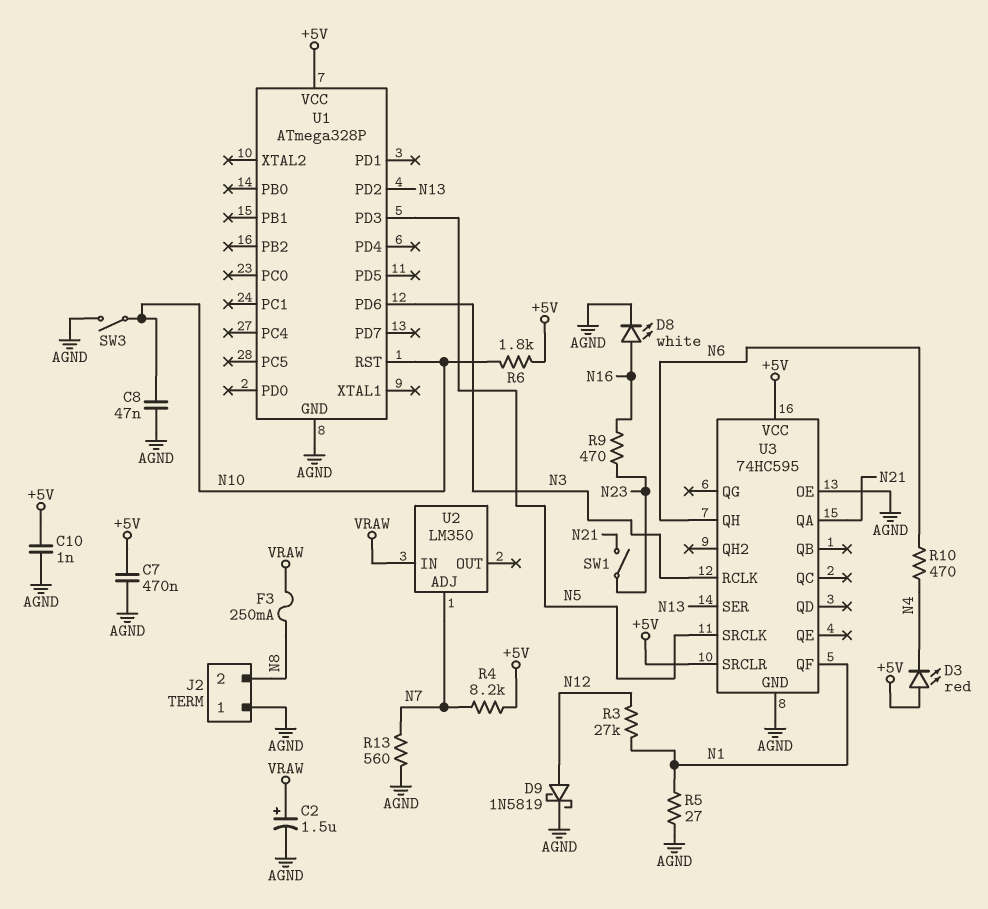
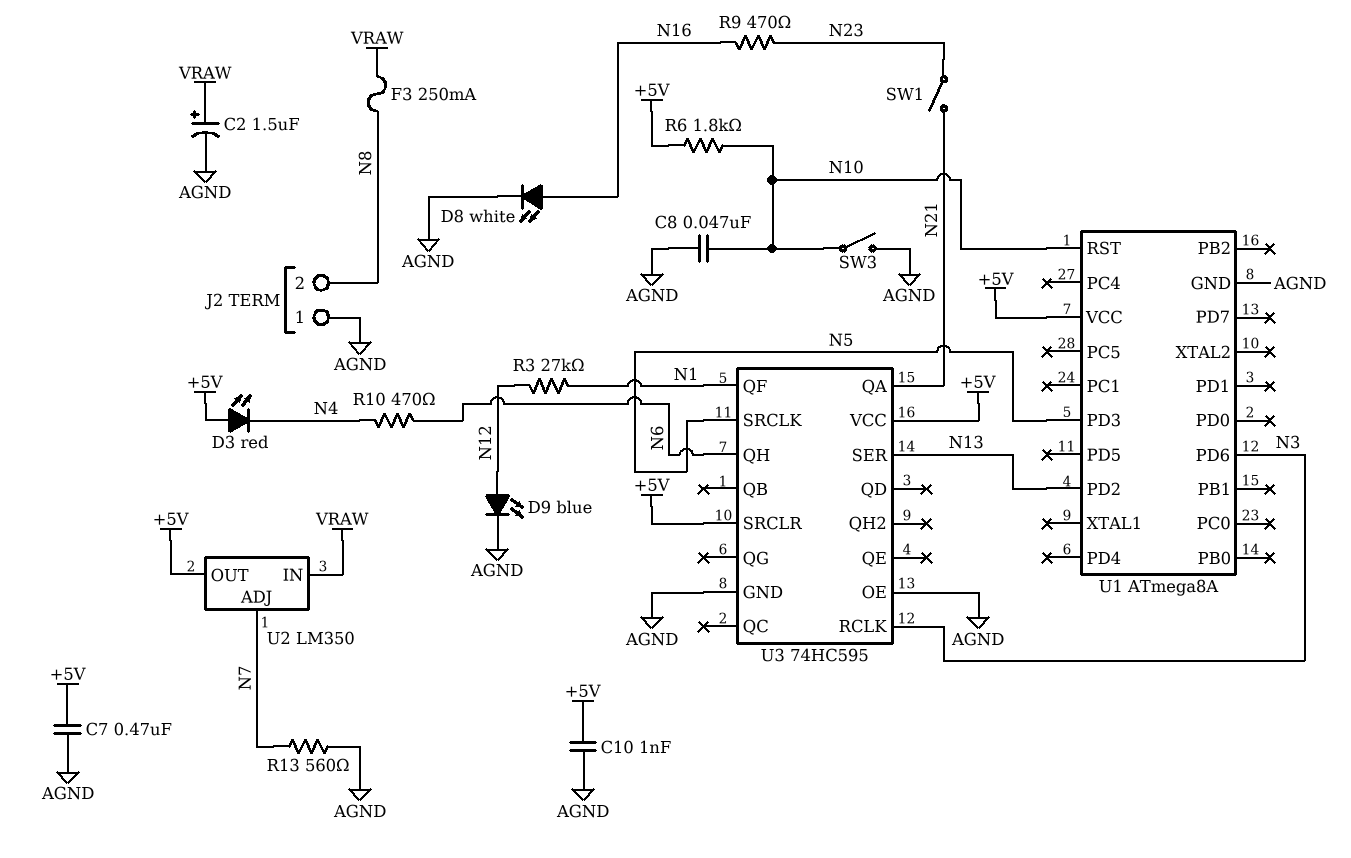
D9: schottky 1N5819 (A N12, K AGND) -> LED blue (A N12, K AGND)
R4: 8.2k (+5V, N7) -> none
R5: 27 (AGND, N1) -> none
U1: ATmega328P -> ATmega8A
U2 pin OUT: none -> +5V

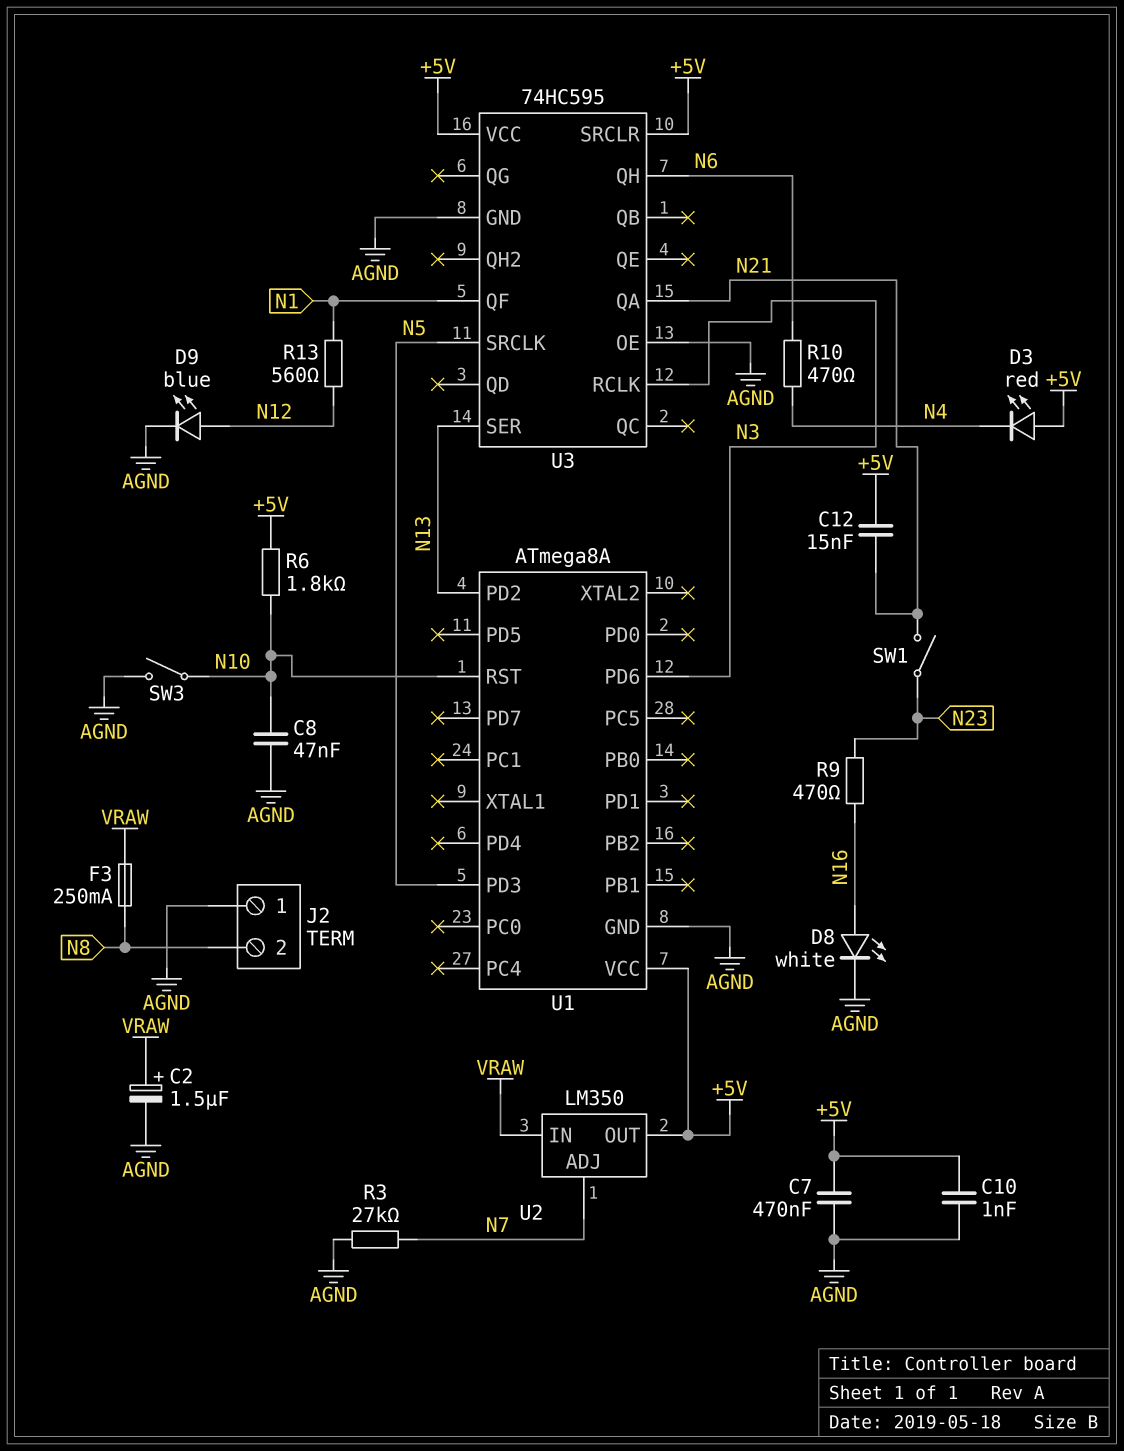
C12: none -> 15nF (+5V, N21)
R3: 27k (N1, N12) -> 27k (AGND, N7)
R13: 560 (AGND, N7) -> 560 (N1, N12)

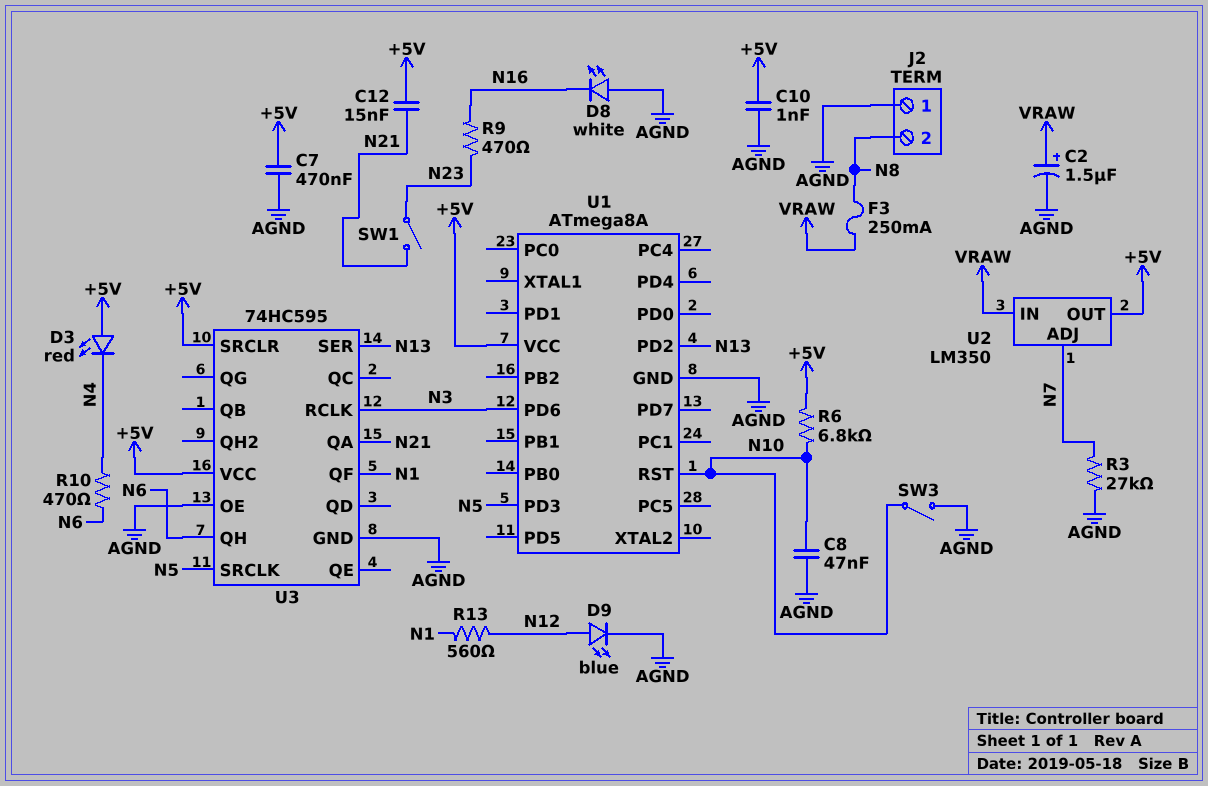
D8: LED white (A N16, K AGND) -> LED white (A AGND, K N16)
R6: 1.8k (+5V, N10) -> 6.8k (+5V, N10)

